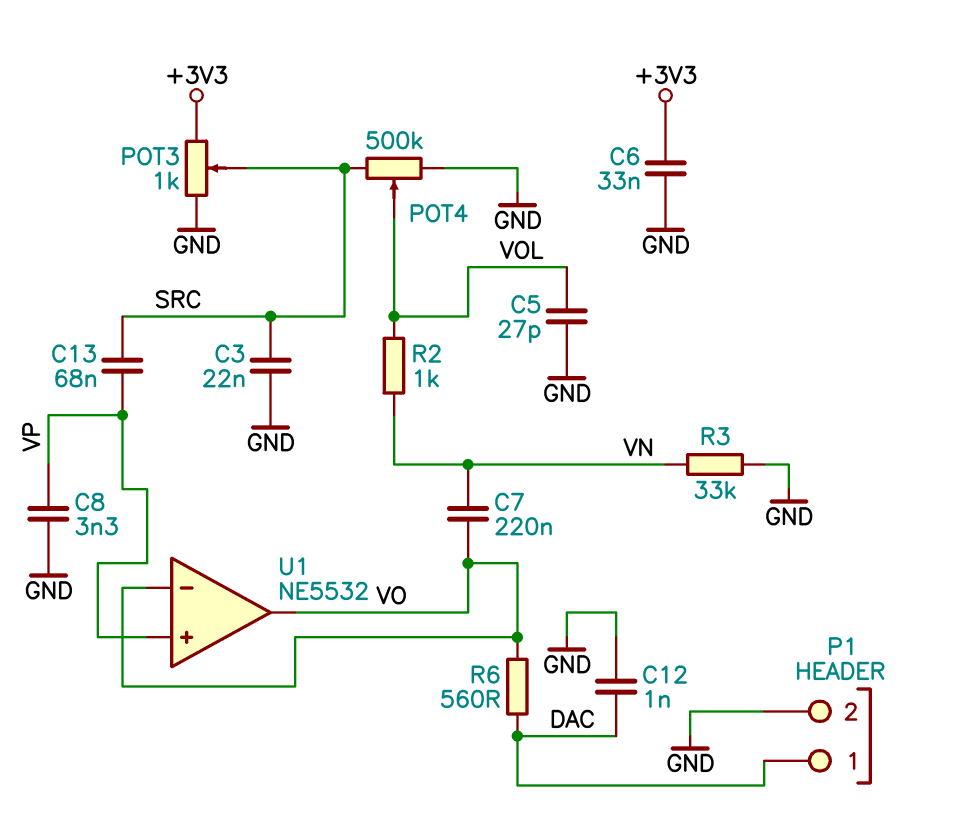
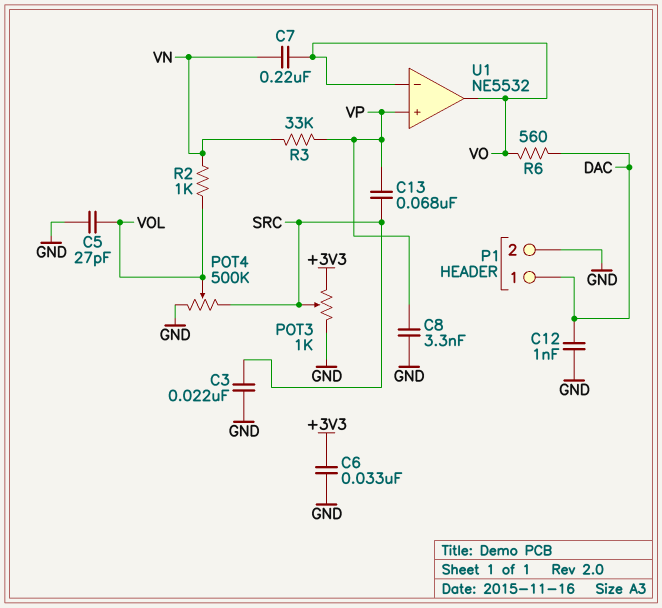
R3: 33k (GND, VN) -> 33k (VN, VP)

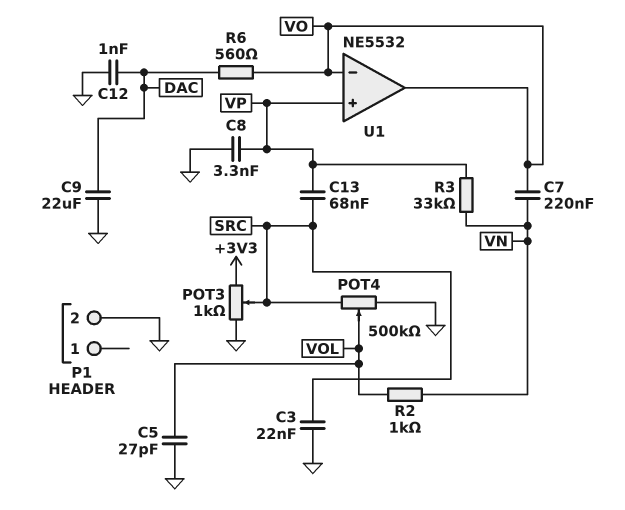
C6: 33nF (+3V3, GND) -> none
C9: none -> 22uF (DAC, GND)
P1 pin 1: DAC -> none

